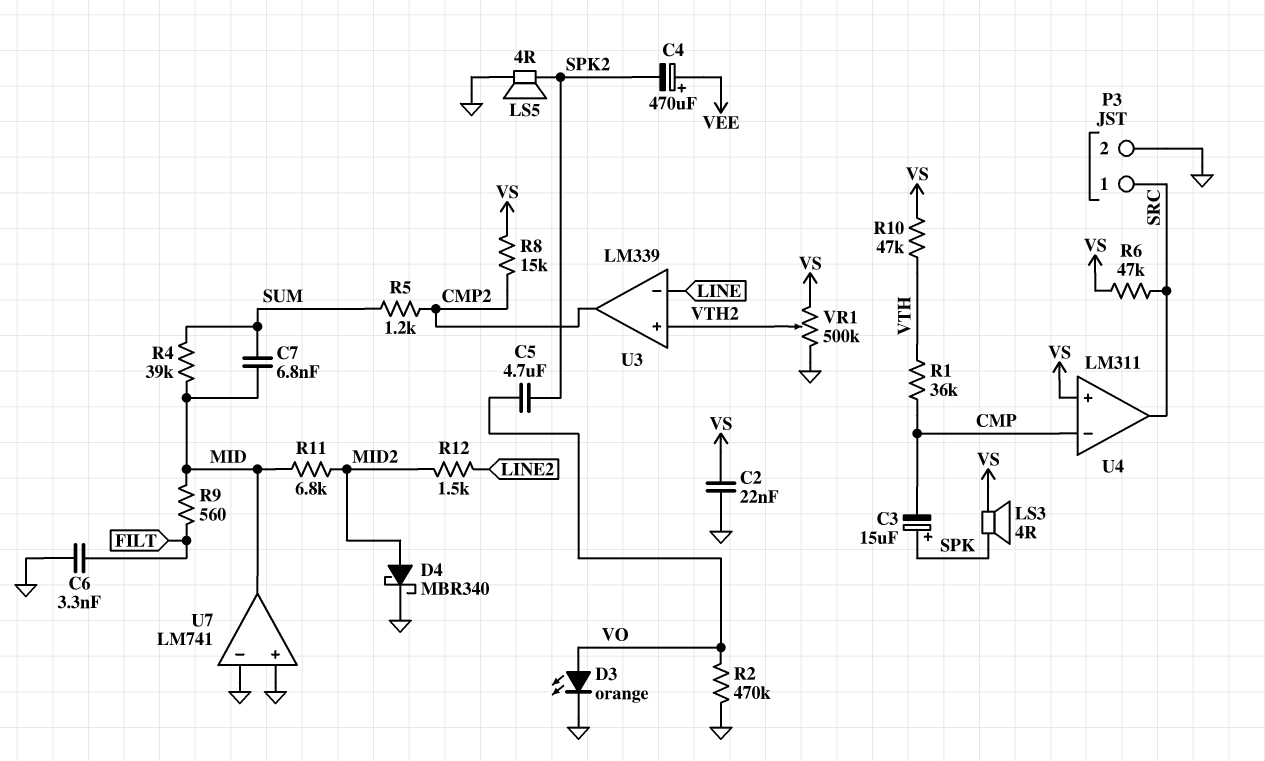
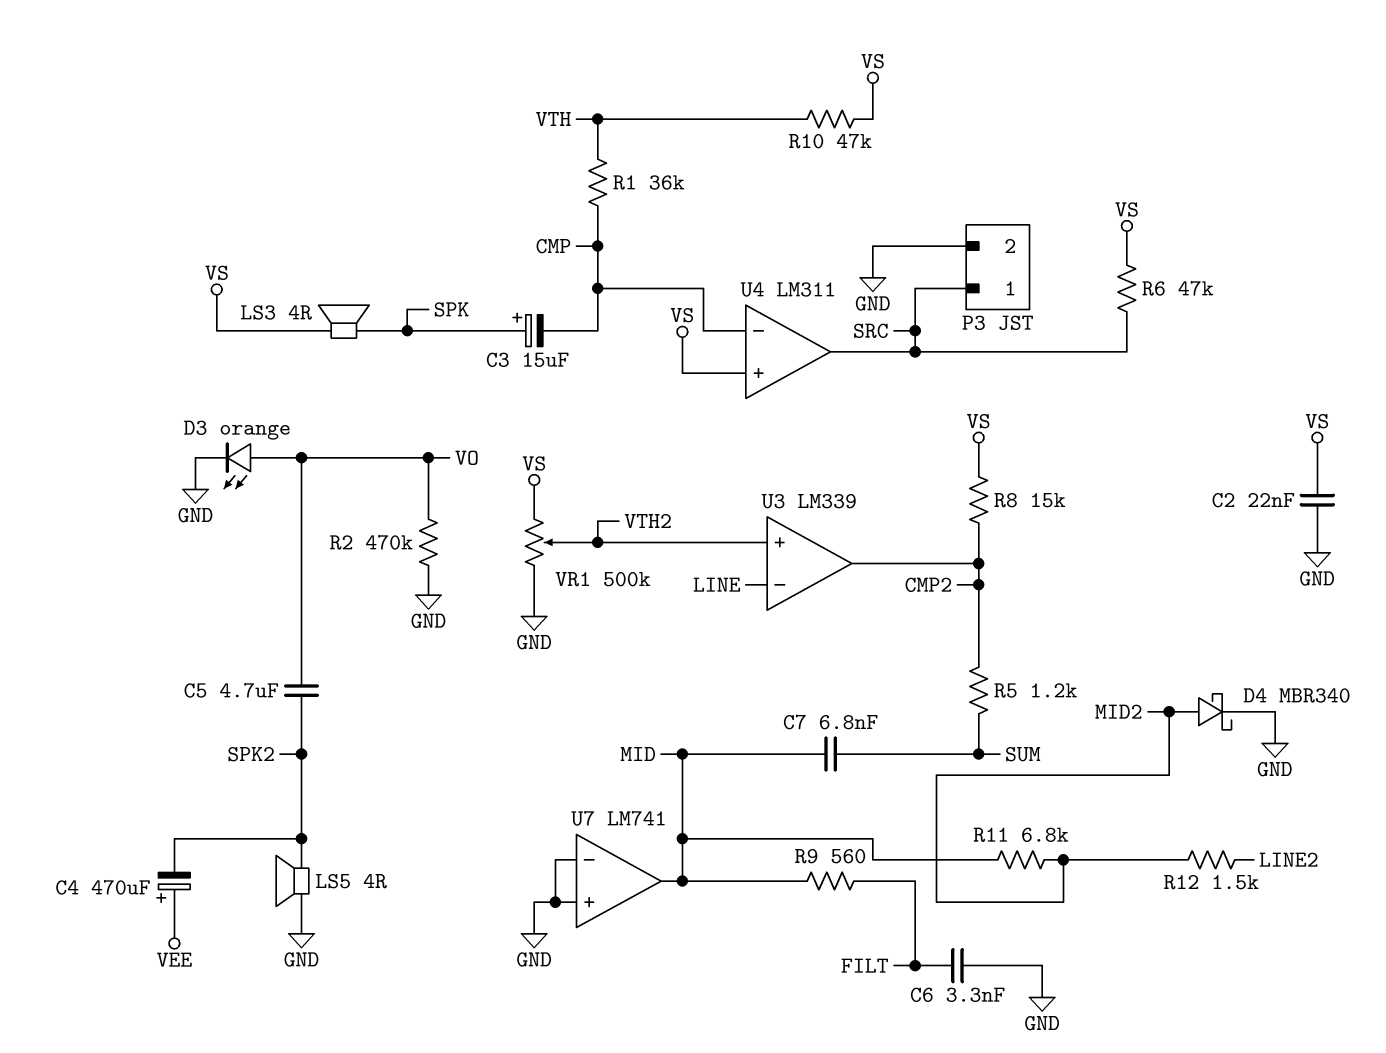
R4: 39k (MID, SUM) -> none

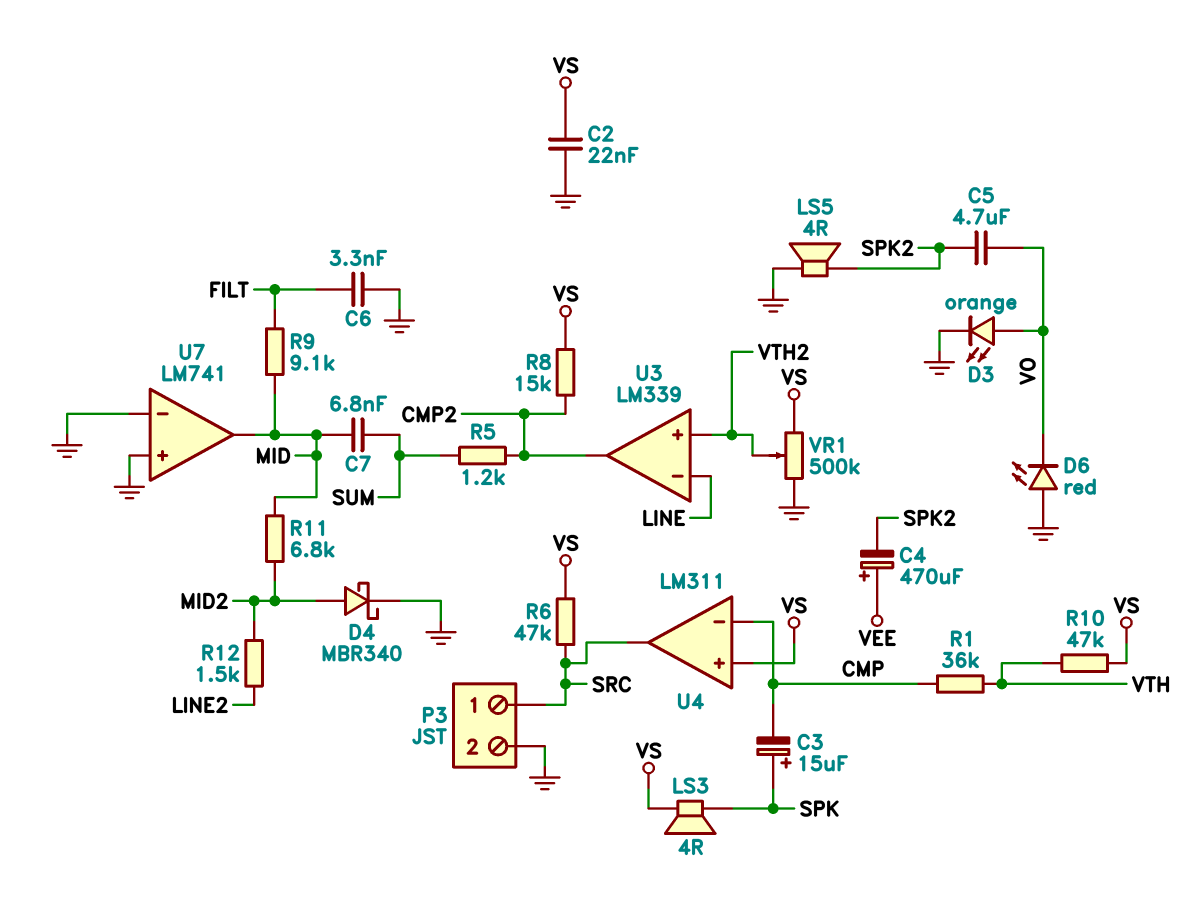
D6: none -> LED red (A GND, K VO)
R2: 470k (GND, VO) -> none
R9: 560 (FILT, MID) -> 9.1k (FILT, MID)

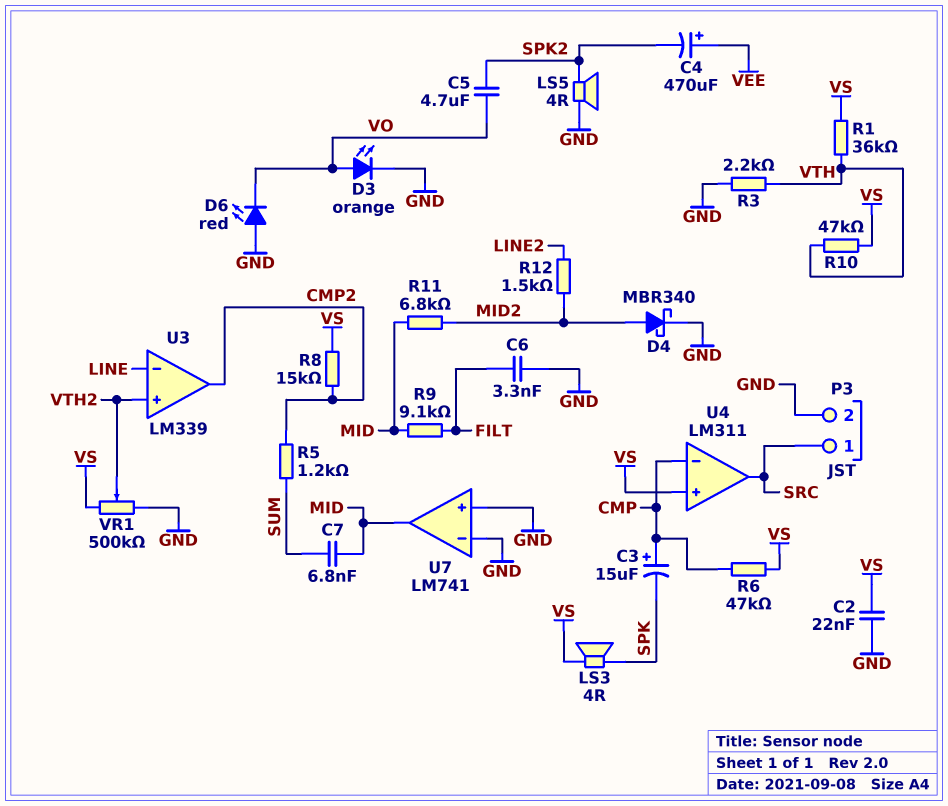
C3: 15uF (plus SPK, minus CMP) -> 15uF (plus CMP, minus SPK)
R1: 36k (CMP, VTH) -> 36k (VS, VTH)
R3: none -> 2.2k (GND, VTH)
R6: 47k (SRC, VS) -> 47k (CMP, VS)

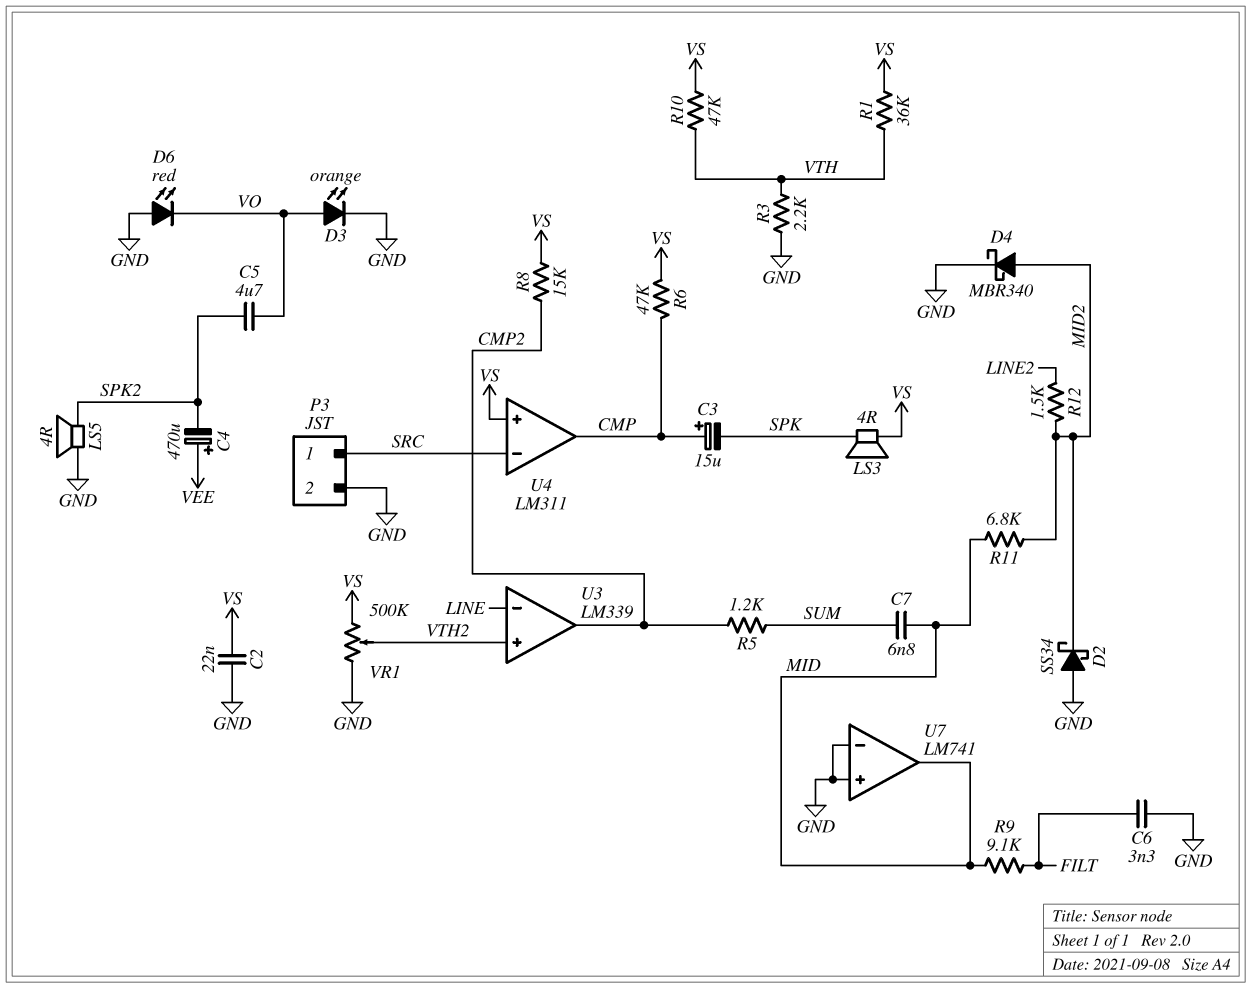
D2: none -> schottky SS34 (A GND, K MID2)
U4 pin in-: CMP -> SRC
U4 pin out: SRC -> CMP

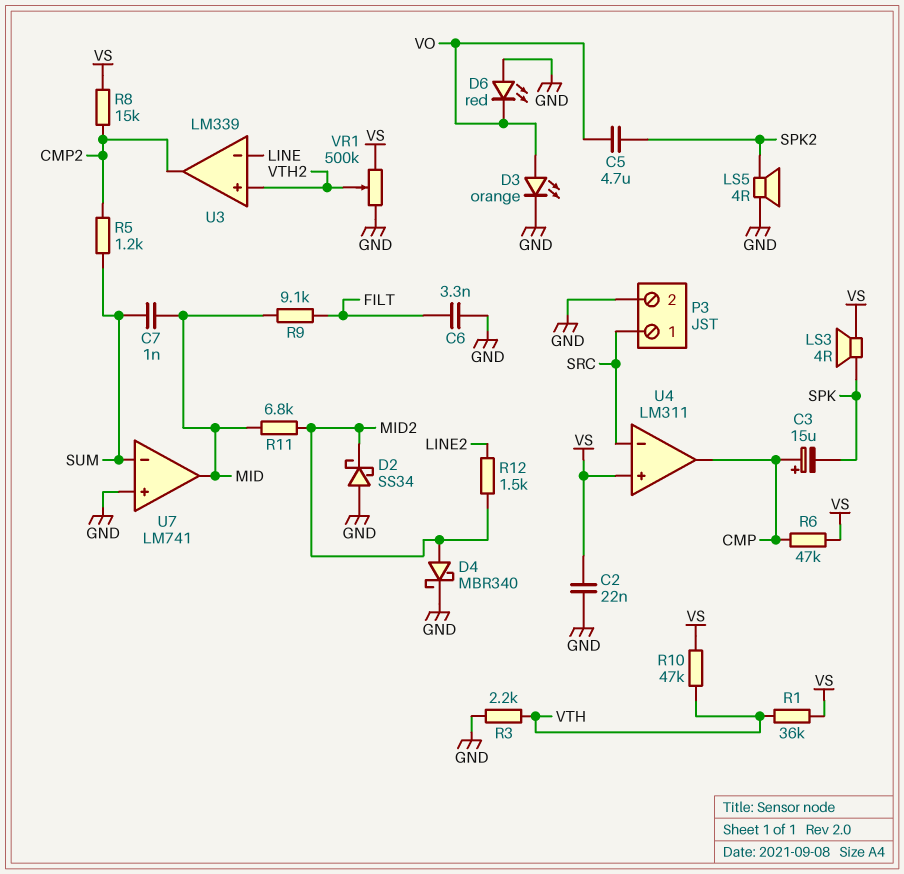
C4: 470uF (plus VEE, minus SPK2) -> none
C7: 6.8nF (MID, SUM) -> 1nF (MID, SUM)
U7 pin in-: GND -> SUM

